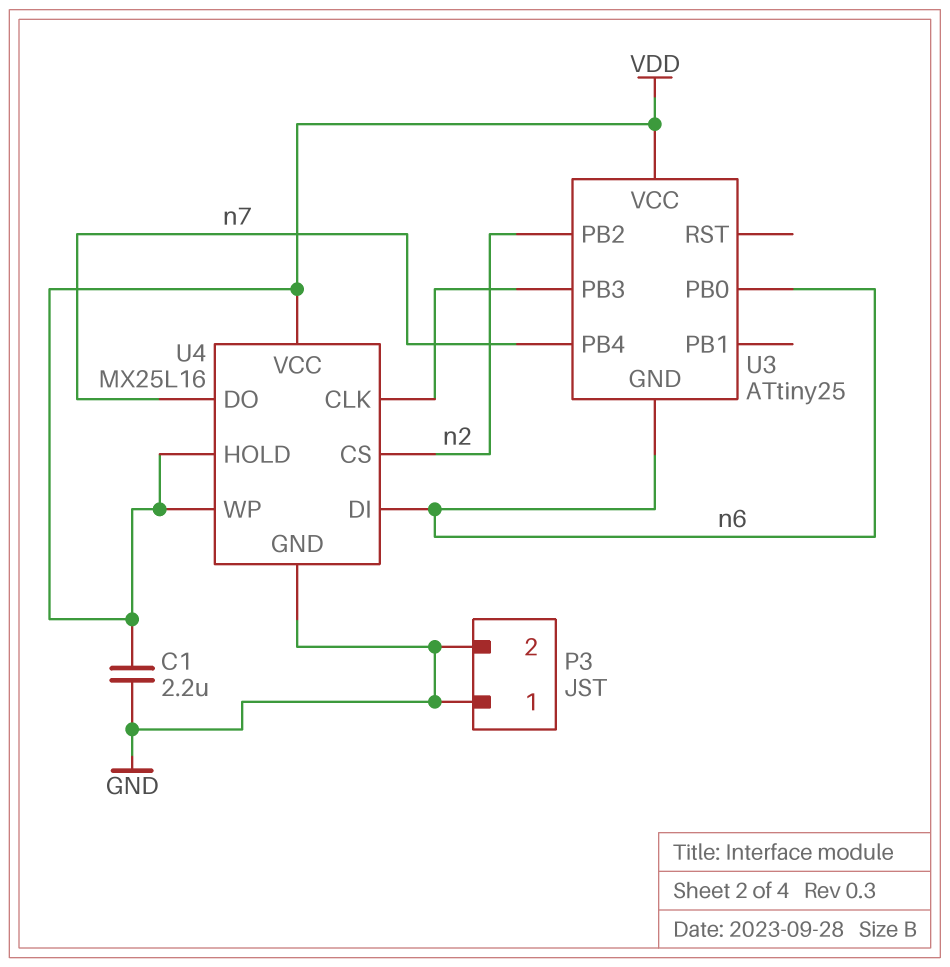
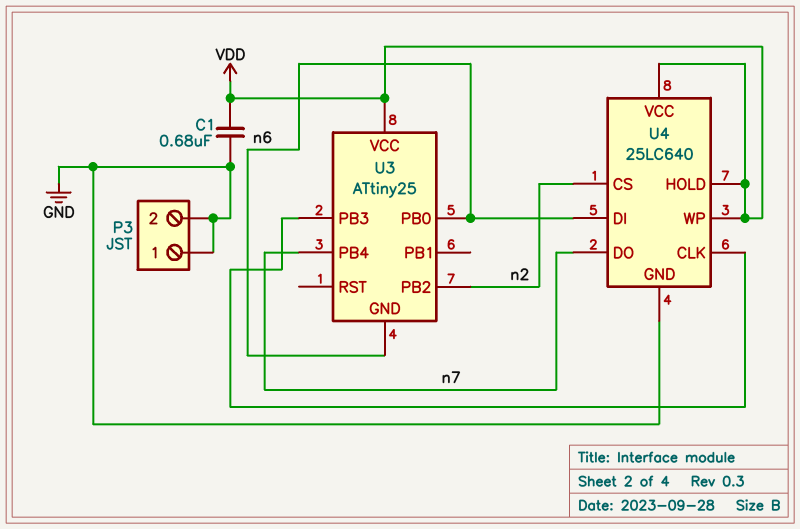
C1: 2.2uF (GND, VDD) -> 680nF (GND, VDD)
U4: MX25L16 -> 25LC640

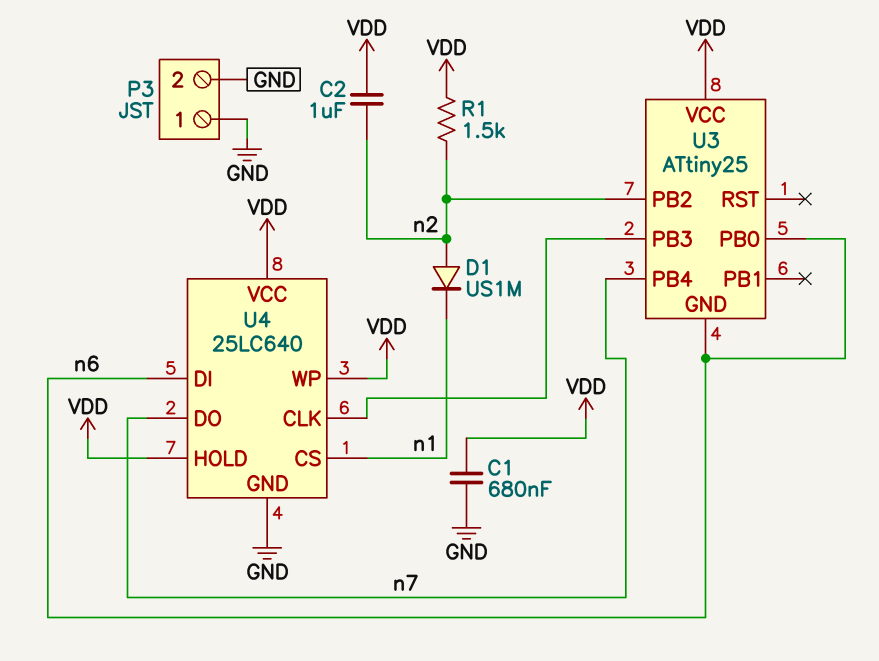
C2: none -> 1uF (VDD, n2)
D1: none -> diode US1M (A n2, K n1)
R1: none -> 1.5k (VDD, n2)
U4 pin CS: n2 -> n1

